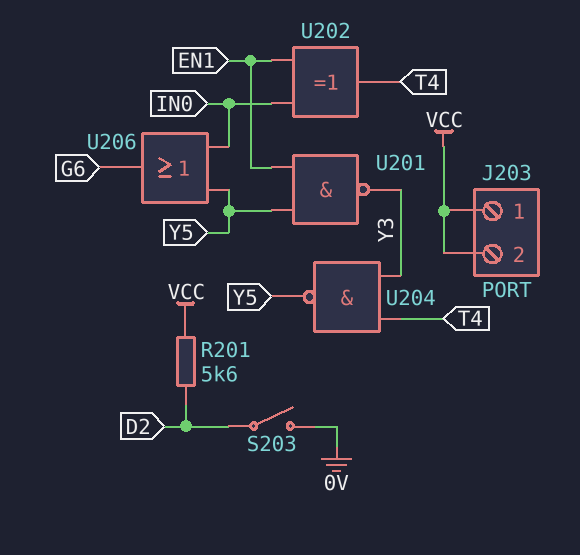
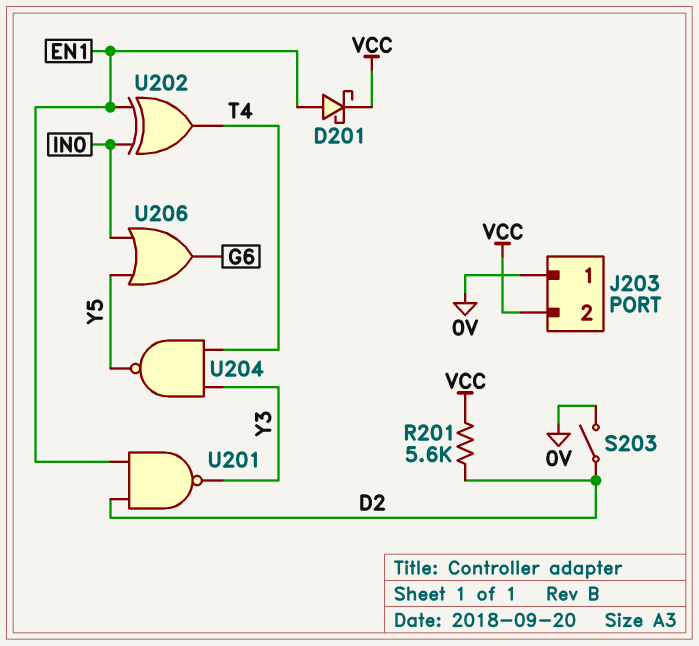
D201: none -> schottky (A EN1, K VCC)
J203 pin 1: VCC -> 0V
U201: NAND (in EN1, in Y5, out Y3) -> NAND (in D2, in EN1, out Y3)

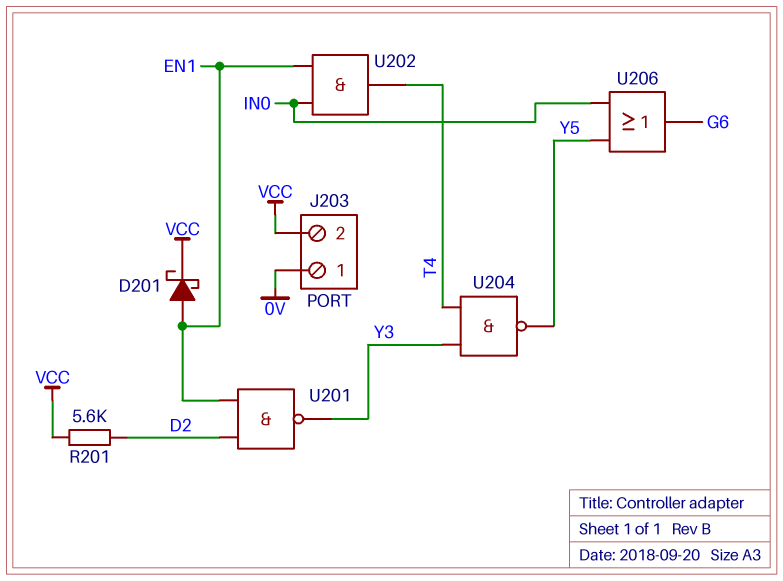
S203: switch (0V, D2) -> none
U202: XOR (in EN1, in IN0, out T4) -> AND (in EN1, in IN0, out T4)

